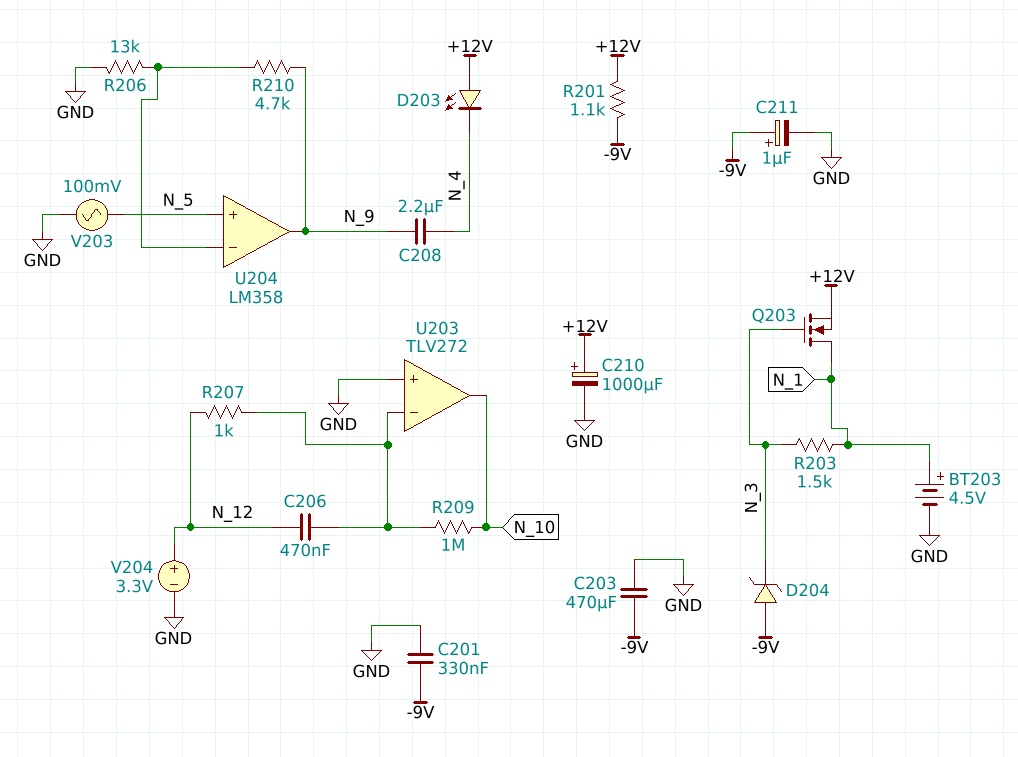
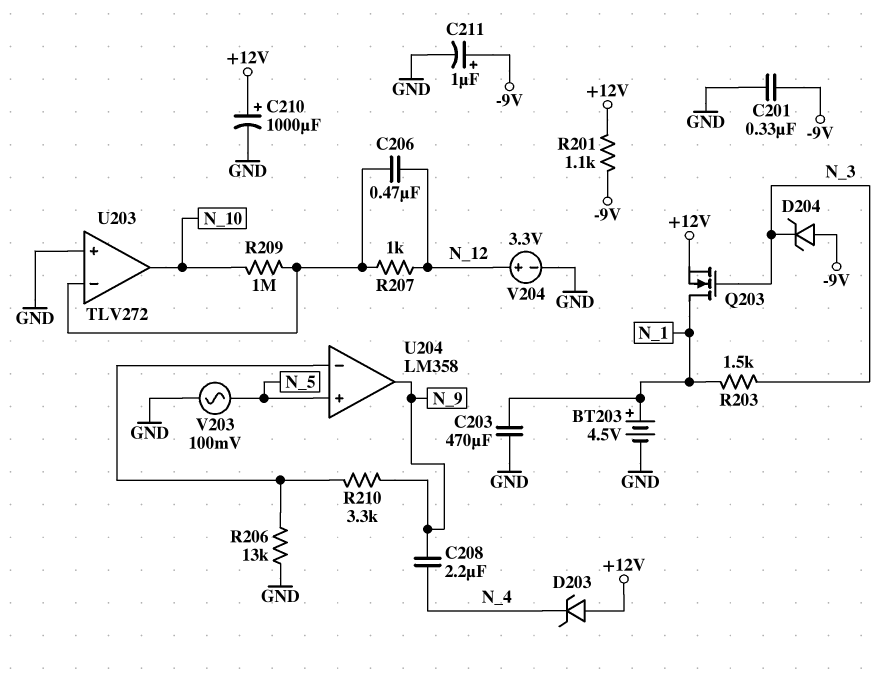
C203: 470uF (-9V, GND) -> 470uF (GND, N_1)
D203: LED (A +12V, K N_4) -> zener (A +12V, K N_4)
R210: 4.7k (N_9, U204/in-) -> 3.3k (N_9, U204/in-)

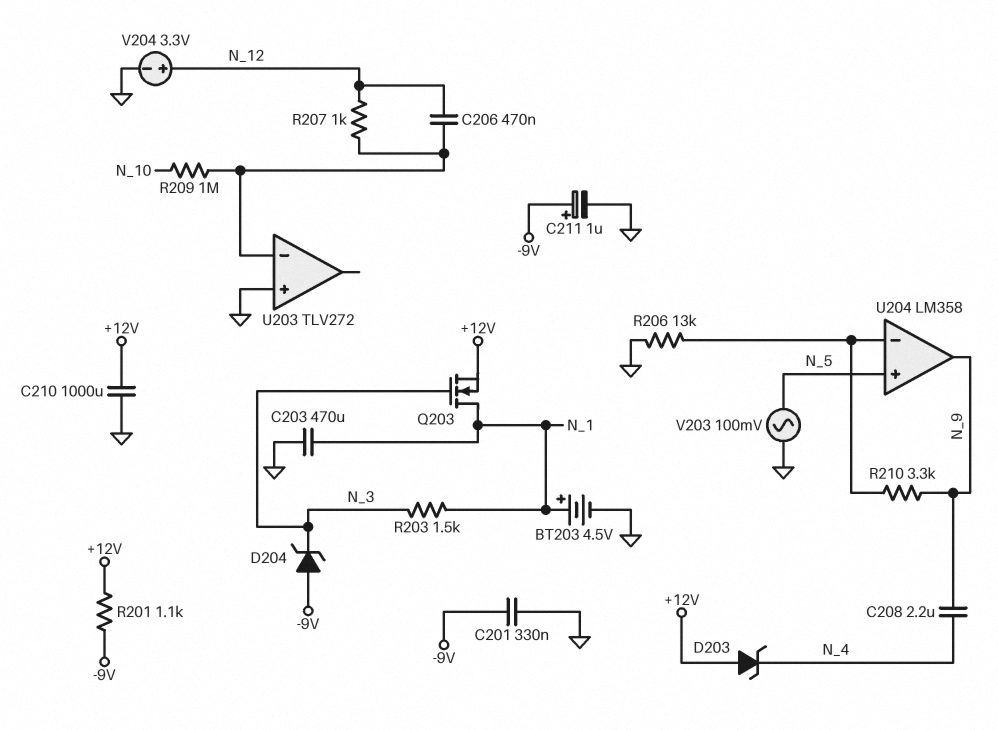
C210: 1000uF (plus +12V, minus GND) -> 1000uF (+12V, GND)
U203 pin out: N_10 -> none

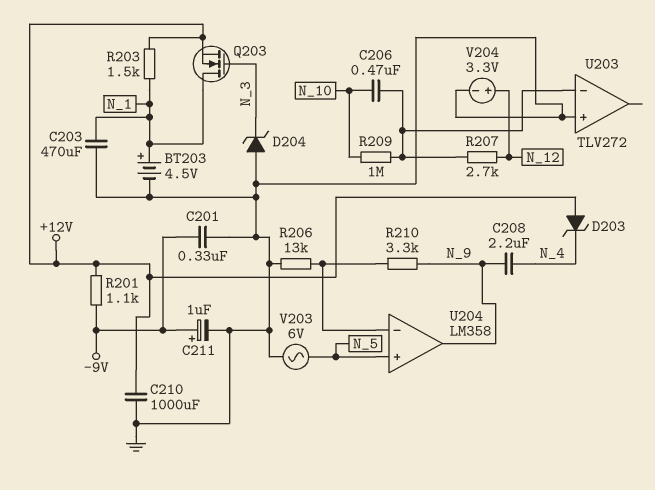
C206: 470nF (N_12, U203/in-) -> 470nF (N_10, U203/in-)
D204: zener (A -9V, K N_3) -> zener (A GND, K N_3)
R203: 1.5k (N_1, N_3) -> 1.5k (+12V, N_1)
R207: 1k (N_12, U203/in-) -> 2.7k (N_12, U203/in-)
V203: AC 100mV (GND, N_5) -> AC 6V (GND, N_5)

